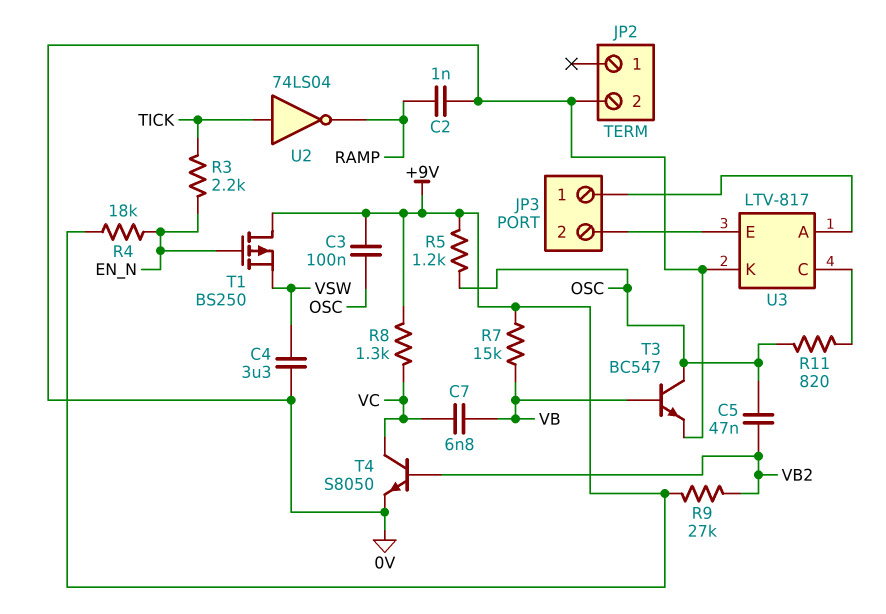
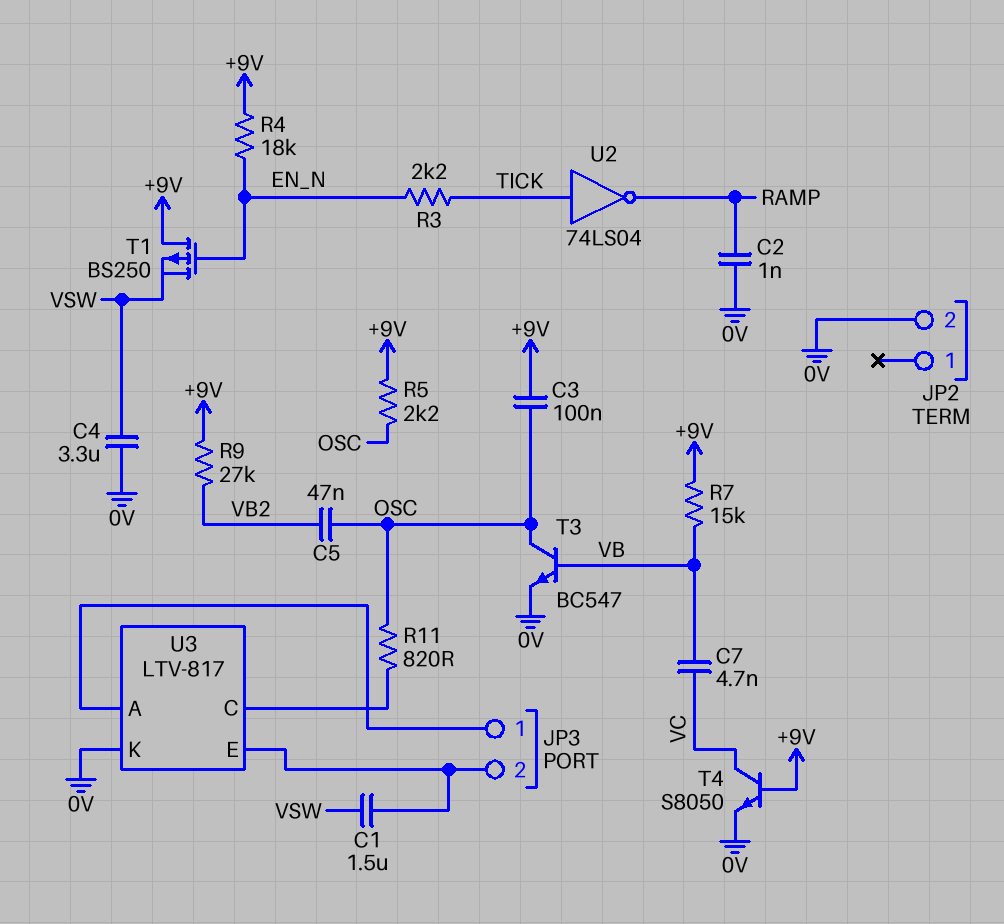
C1: none -> 1.5uF (JP3/2, VSW)
C7: 6.8nF (VB, VC) -> 4.7nF (VB, VC)
R5: 1.2k (+9V, OSC) -> 2.2k (+9V, OSC)
R8: 1.3k (+9V, VC) -> none
T4: NPN S8050 (B VB2, C VC, E 0V) -> NPN S8050 (B +9V, C VC, E 0V)

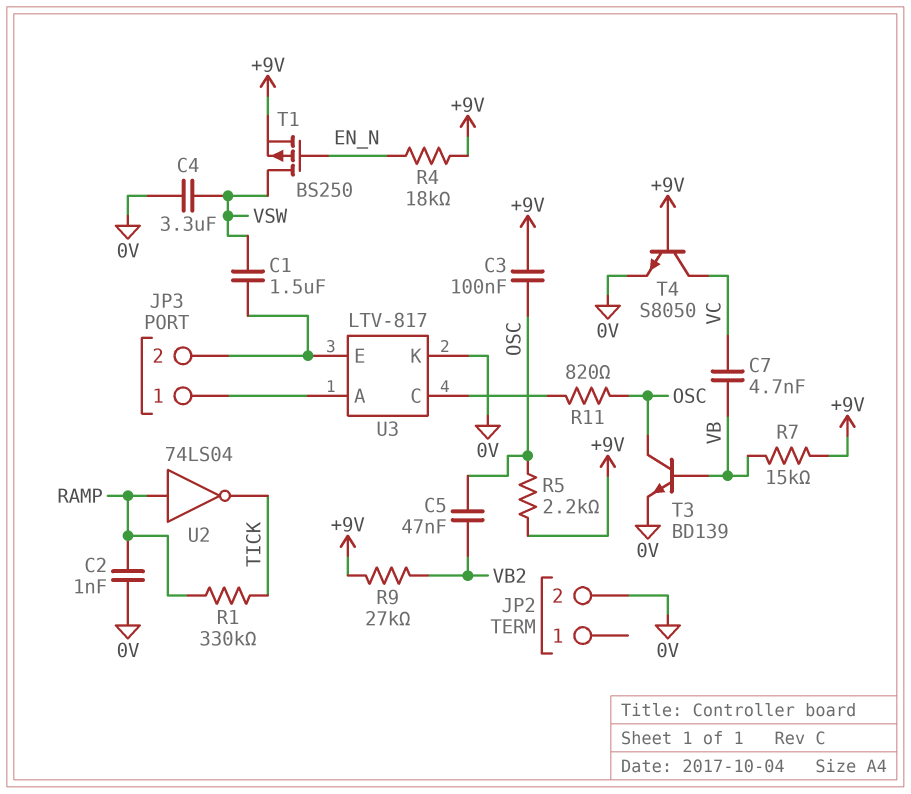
R1: none -> 330k (RAMP, TICK)
R3: 2.2k (EN_N, TICK) -> none
T1: PMOS BS250 (G EN_N, D +9V, S VSW) -> PMOS BS250 (G EN_N, D VSW, S +9V)
T3: NPN BC547 (B VB, C OSC, E 0V) -> NPN BD139 (B VB, C OSC, E 0V)
U2: NOT 74LS04 (in TICK, out RAMP) -> NOT 74LS04 (in RAMP, out TICK)

